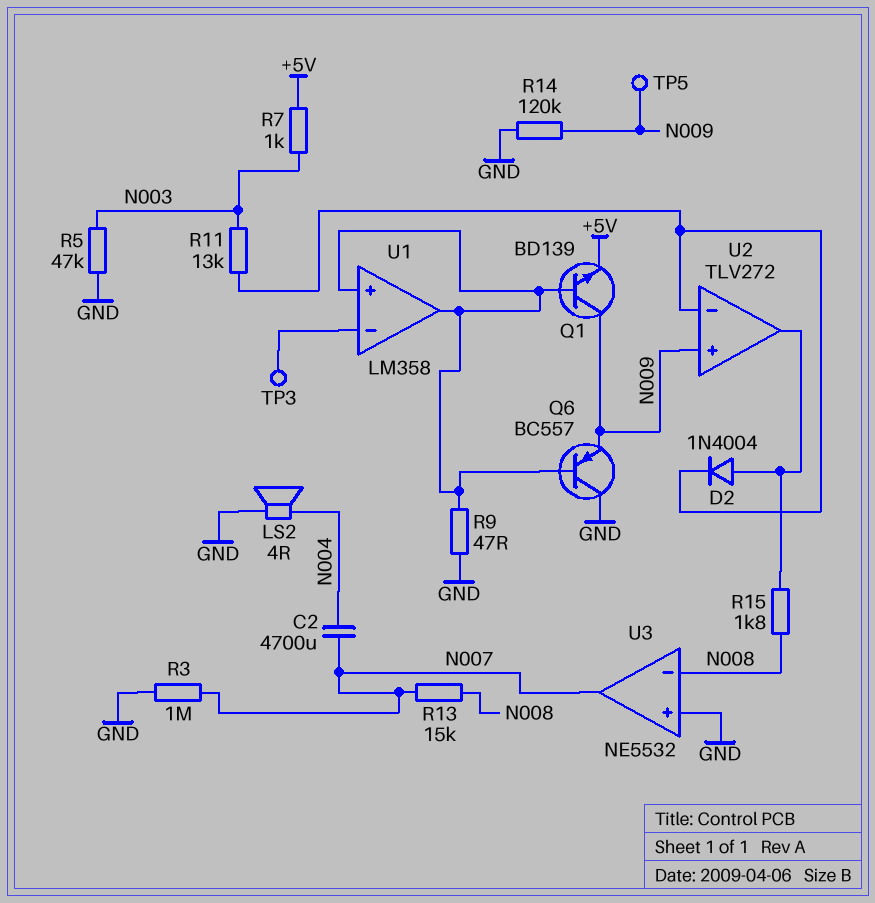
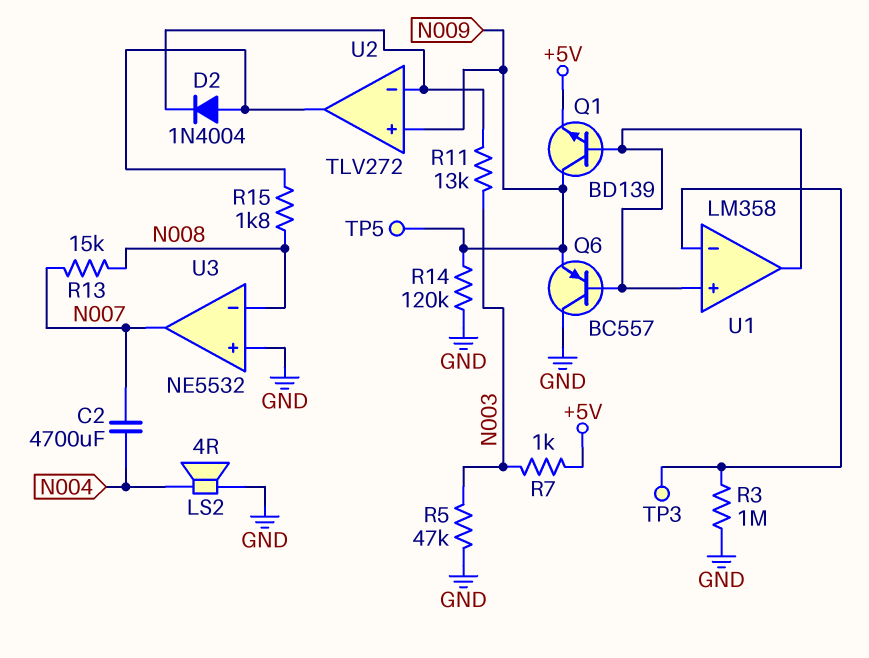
R3: 1M (GND, N007) -> 1M (GND, U1/in-)
R9: 47 (GND, U1/in+) -> none

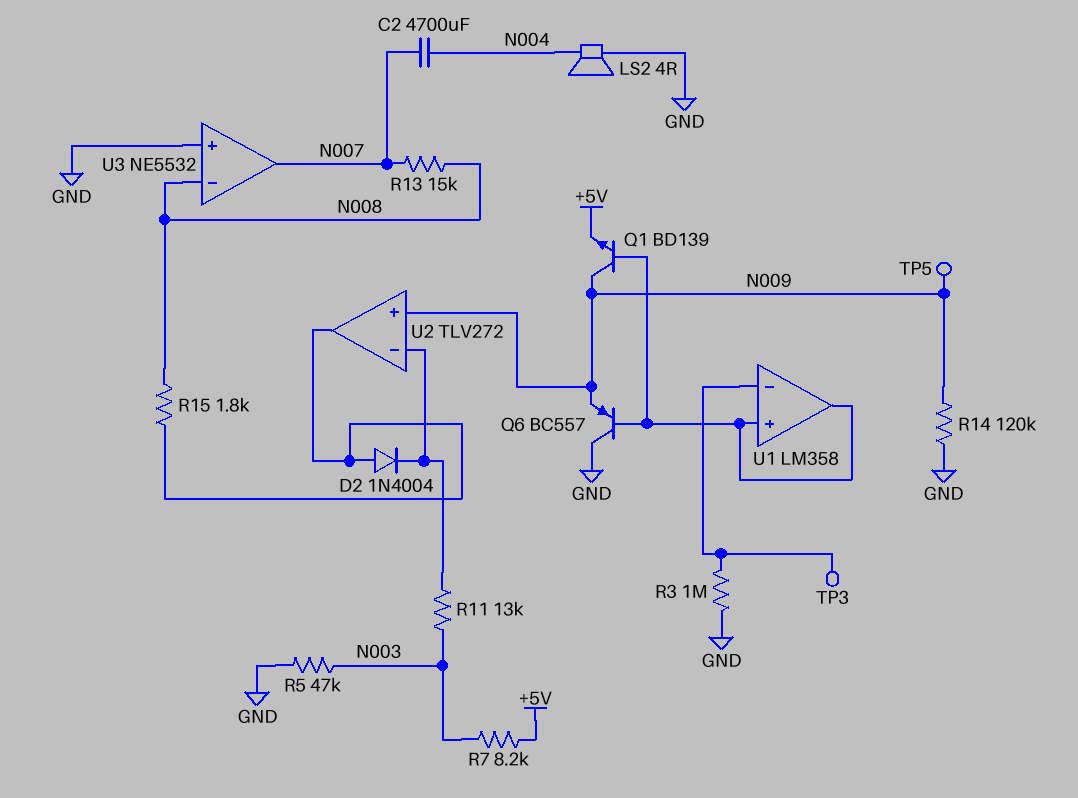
R7: 1k (+5V, N003) -> 8.2k (+5V, N003)

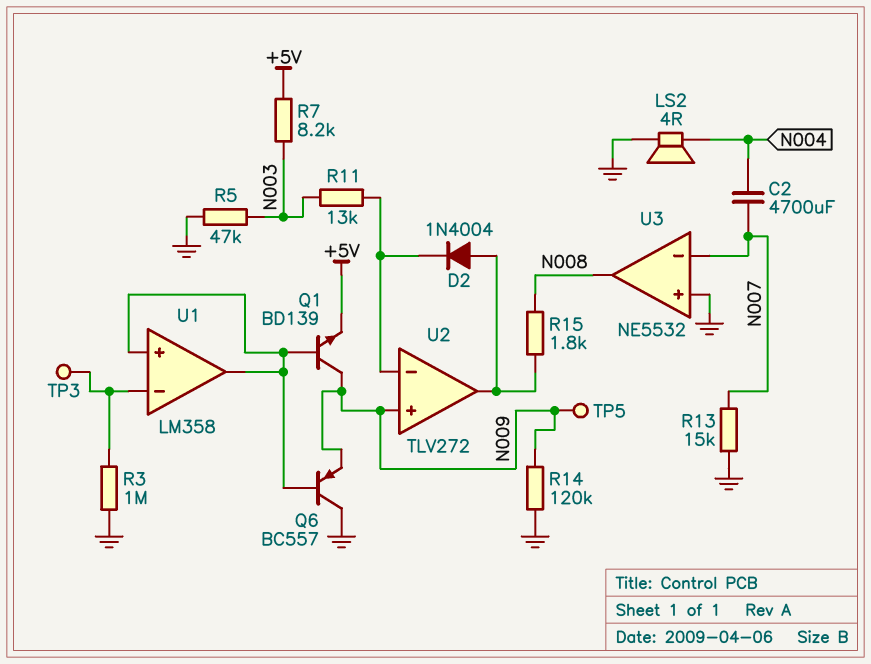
R13: 15k (N007, N008) -> 15k (GND, N007)
U3 pin in-: N008 -> N007
U3 pin out: N007 -> N008

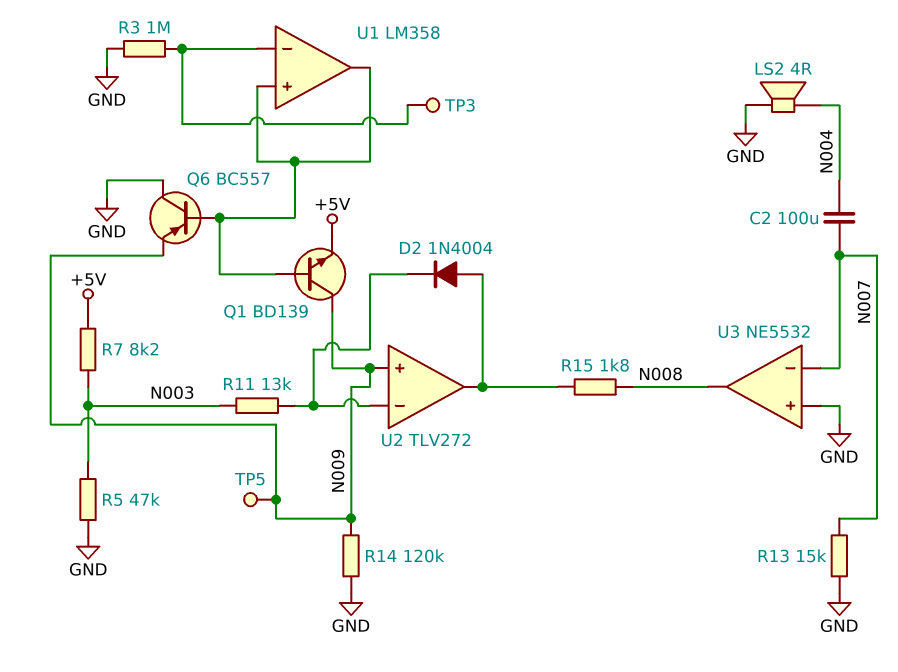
C2: 4700uF (N004, N007) -> 100uF (N004, N007)

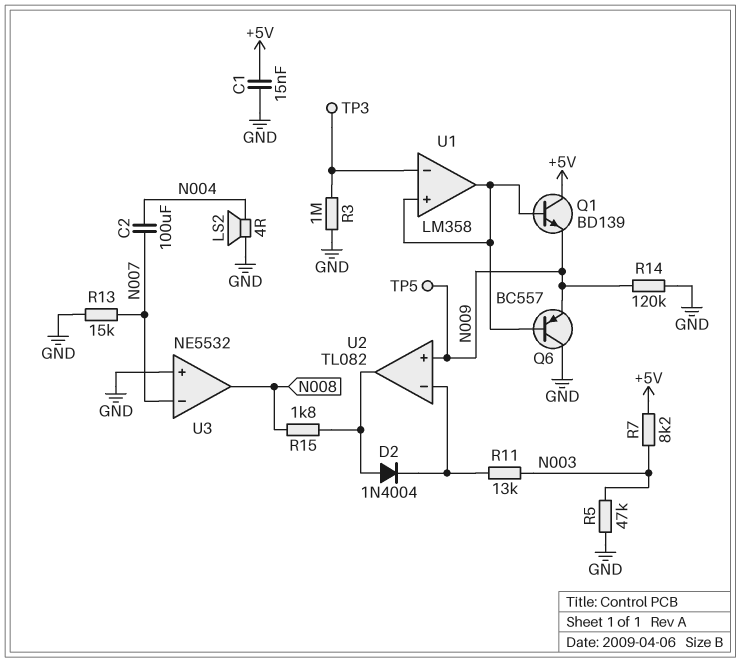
C1: none -> 15nF (+5V, GND)
Q1: NPN BD139 (B U1/in+, C N009, E +5V) -> NPN BD139 (B U1/in+, C +5V, E N009)
U2: TLV272 -> TL082

